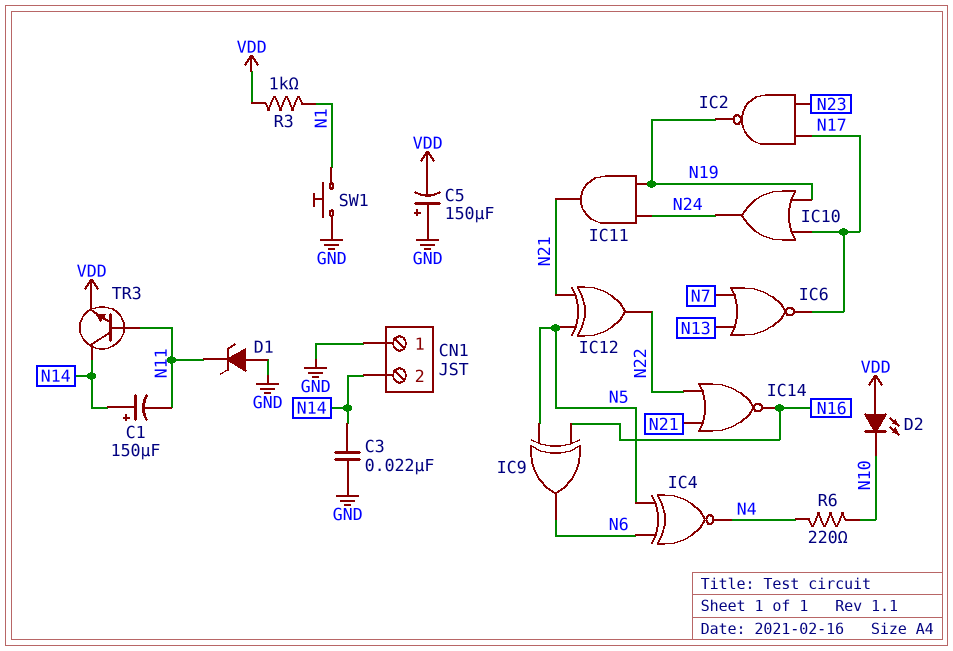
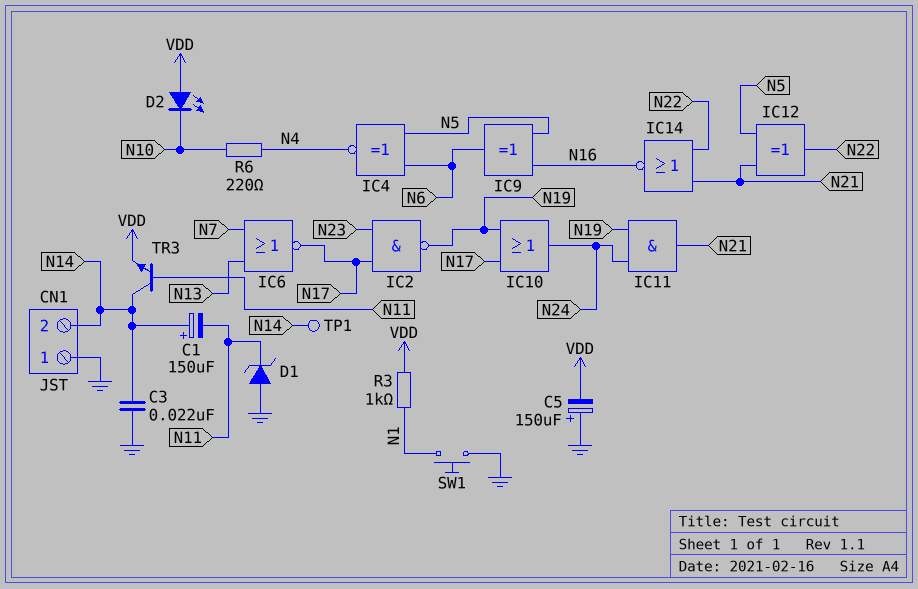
TP1: none -> test point (N14)

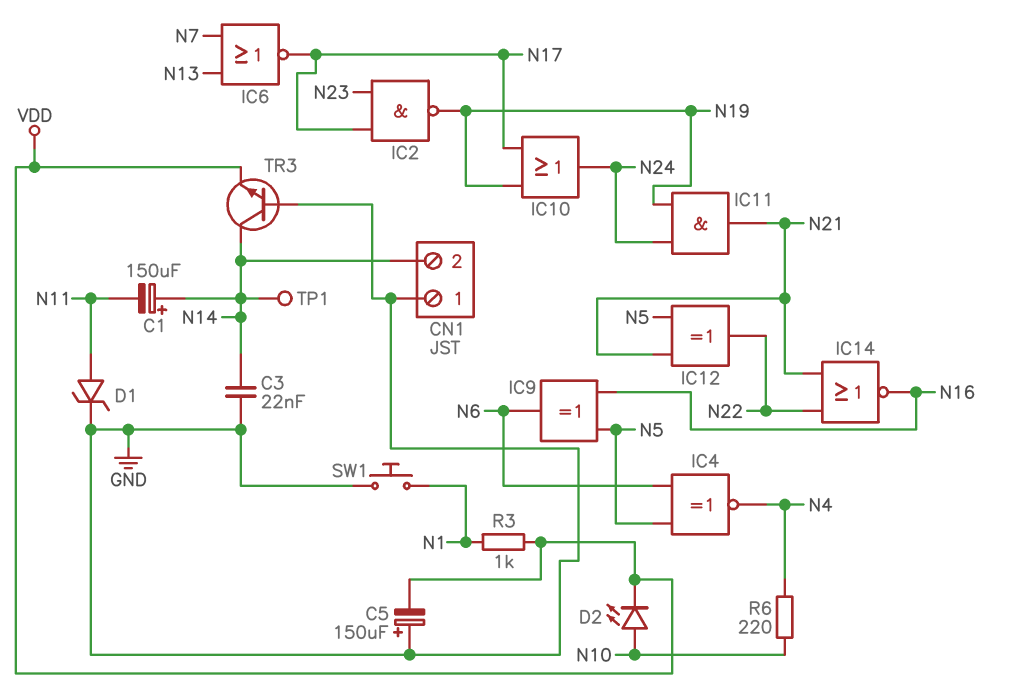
D1: zener (A GND, K N11) -> zener (A N11, K GND)
D2: LED (A VDD, K N10) -> LED (A N10, K VDD)
TR3: NPN (B N11, C N14, E VDD) -> NPN (B GND, C N14, E VDD)

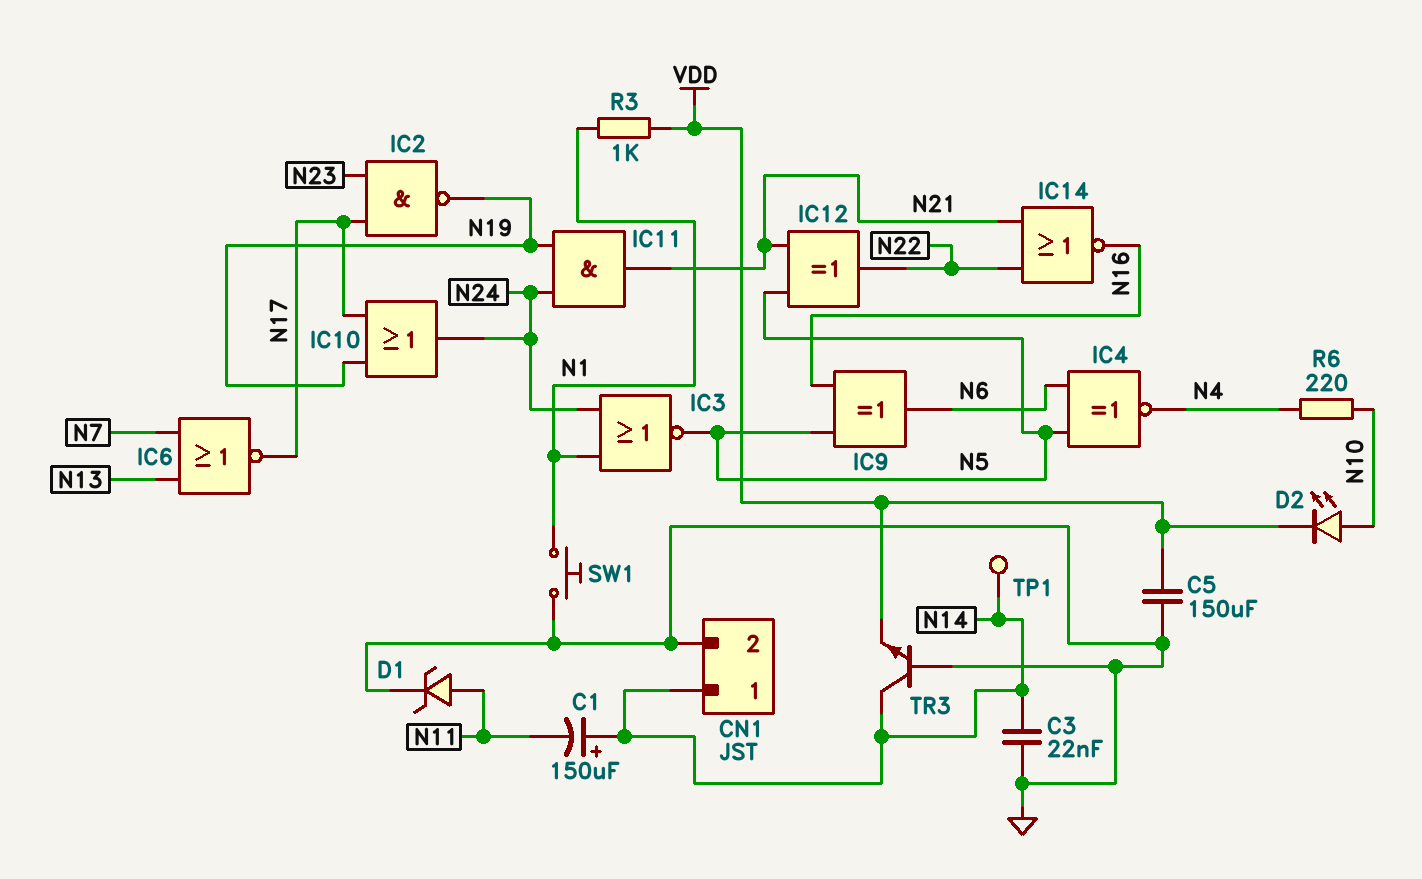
C5: 150uF (plus GND, minus VDD) -> 150uF (GND, VDD)
CN1 pin 1: GND -> N14
CN1 pin 2: N14 -> GND
IC3: none -> NOR (in N1, in N24, out N5)

